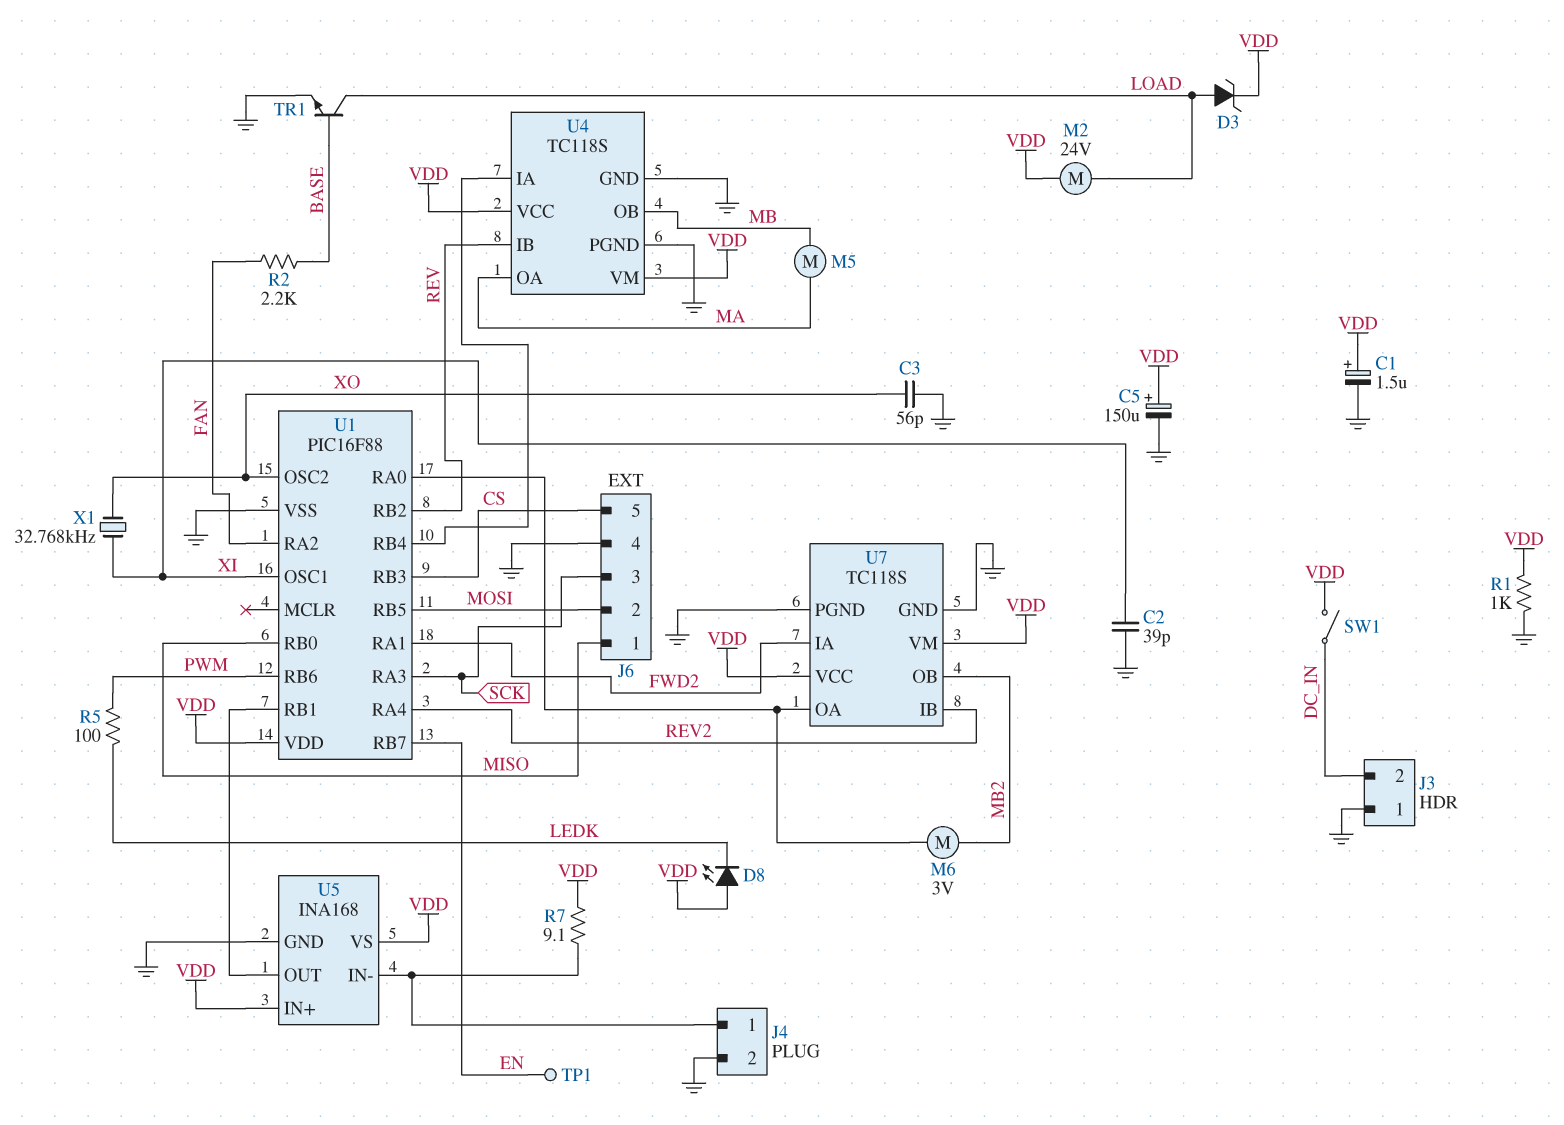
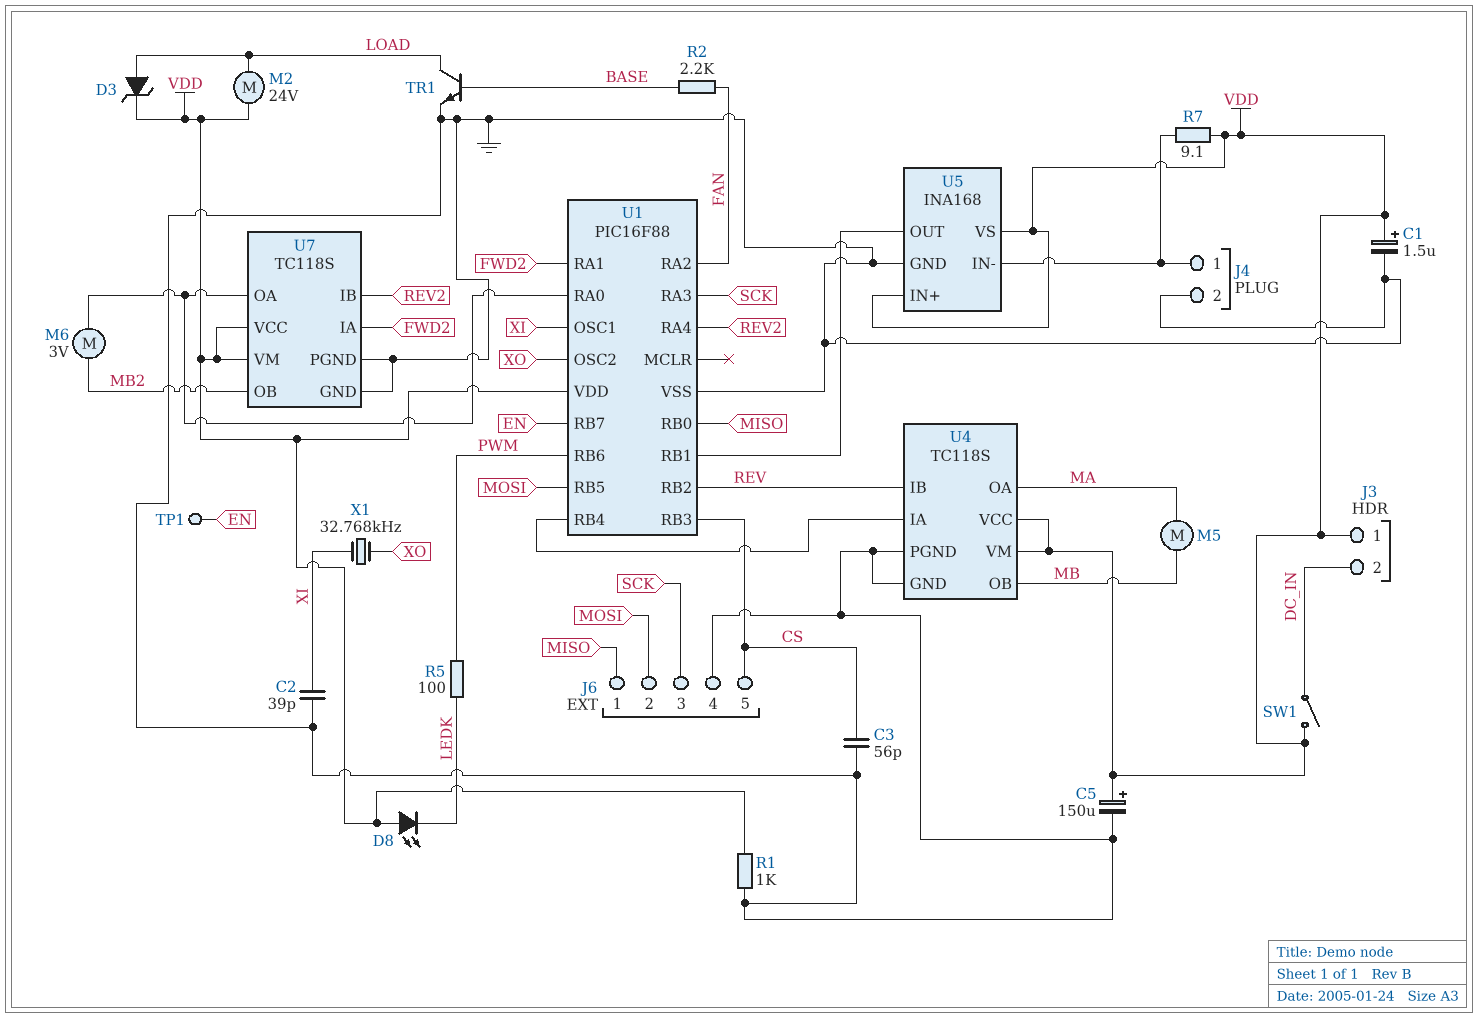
C3: 56pF (GND, XO) -> 56pF (CS, GND)
J3 pin 1: GND -> VDD

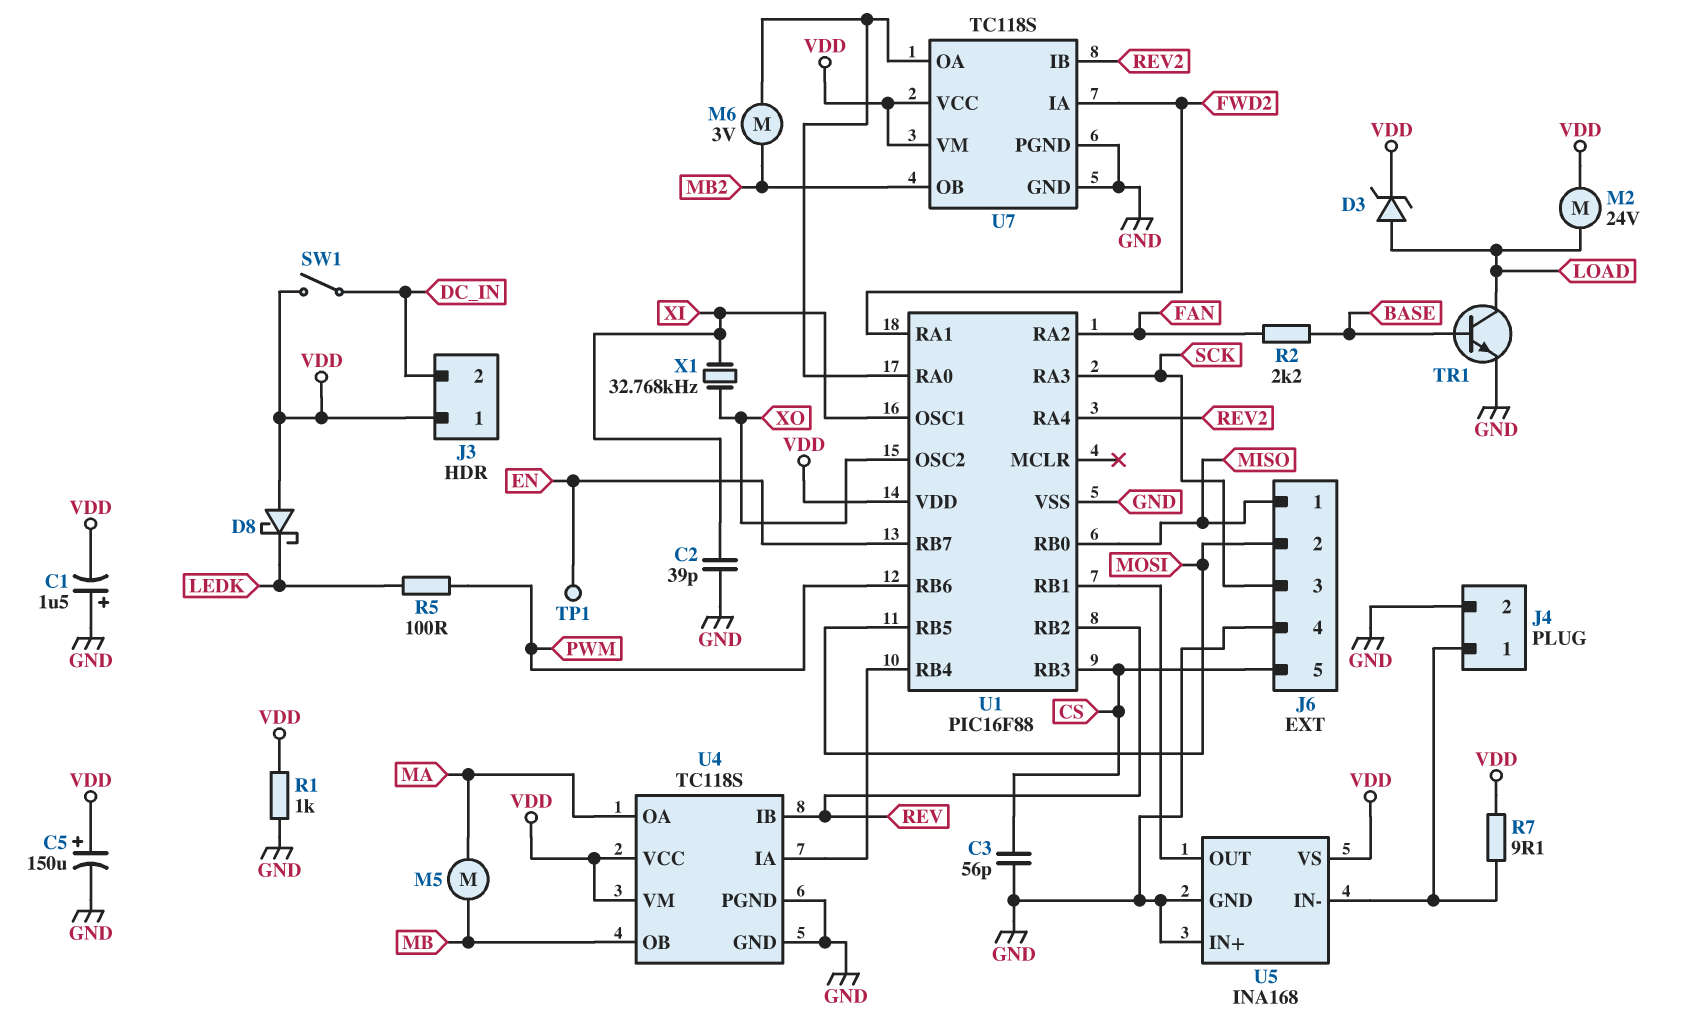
C1: 1.5uF (plus VDD, minus GND) -> 1.5uF (plus GND, minus VDD)
D8: LED (A VDD, K LEDK) -> schottky (A VDD, K LEDK)
U5 pin IN+: VDD -> GND

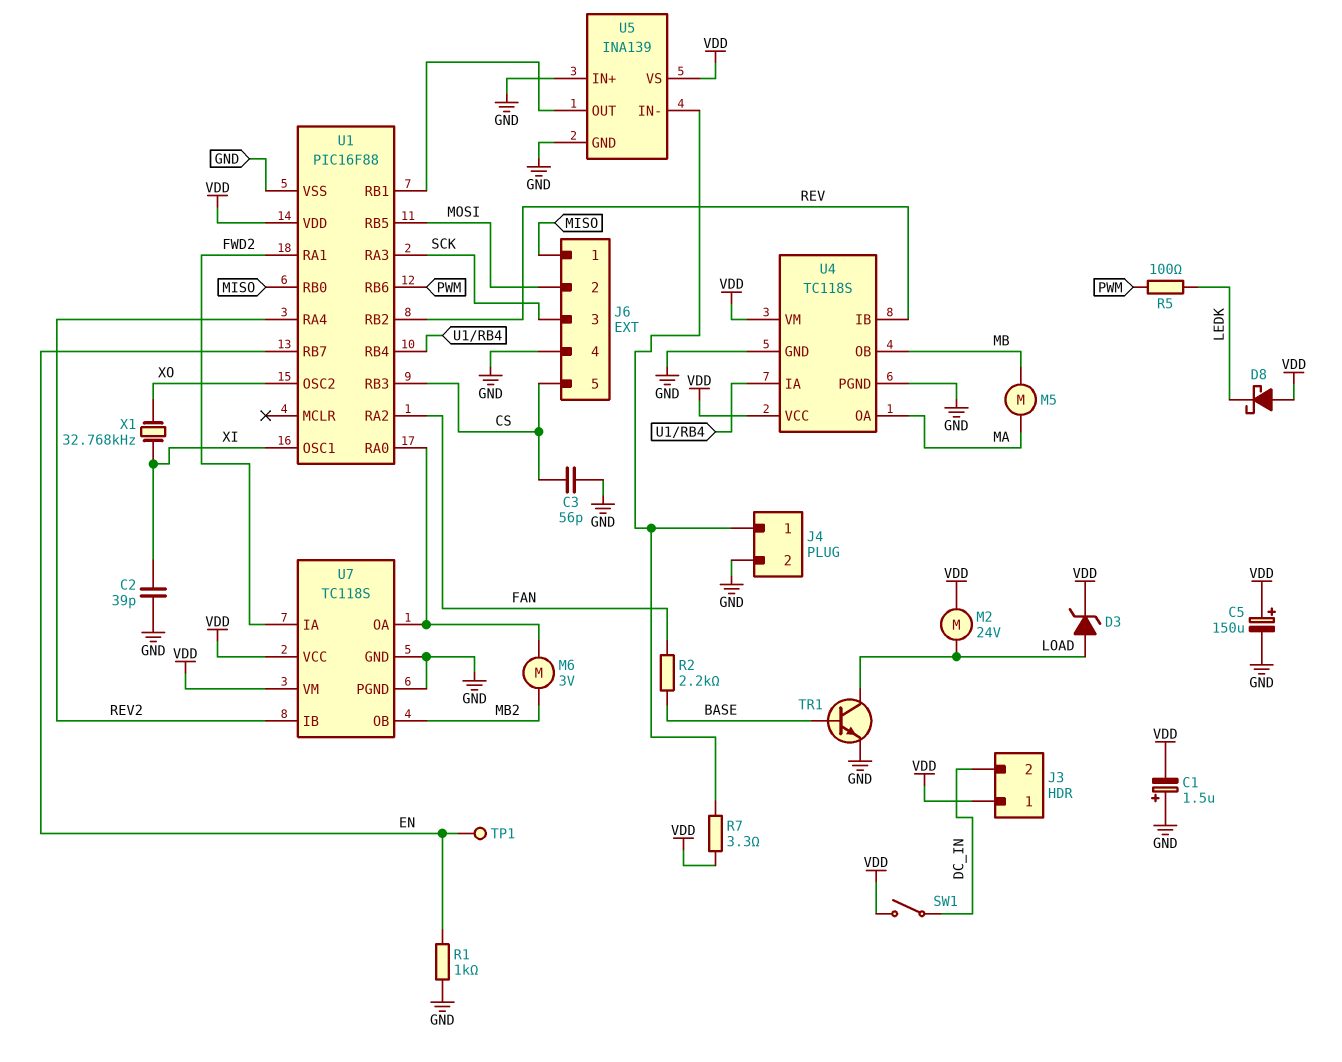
R1: 1k (GND, VDD) -> 1k (EN, GND)
R7: 9.1 (J4/1, VDD) -> 3.3 (J4/1, VDD)
U5: INA168 -> INA139

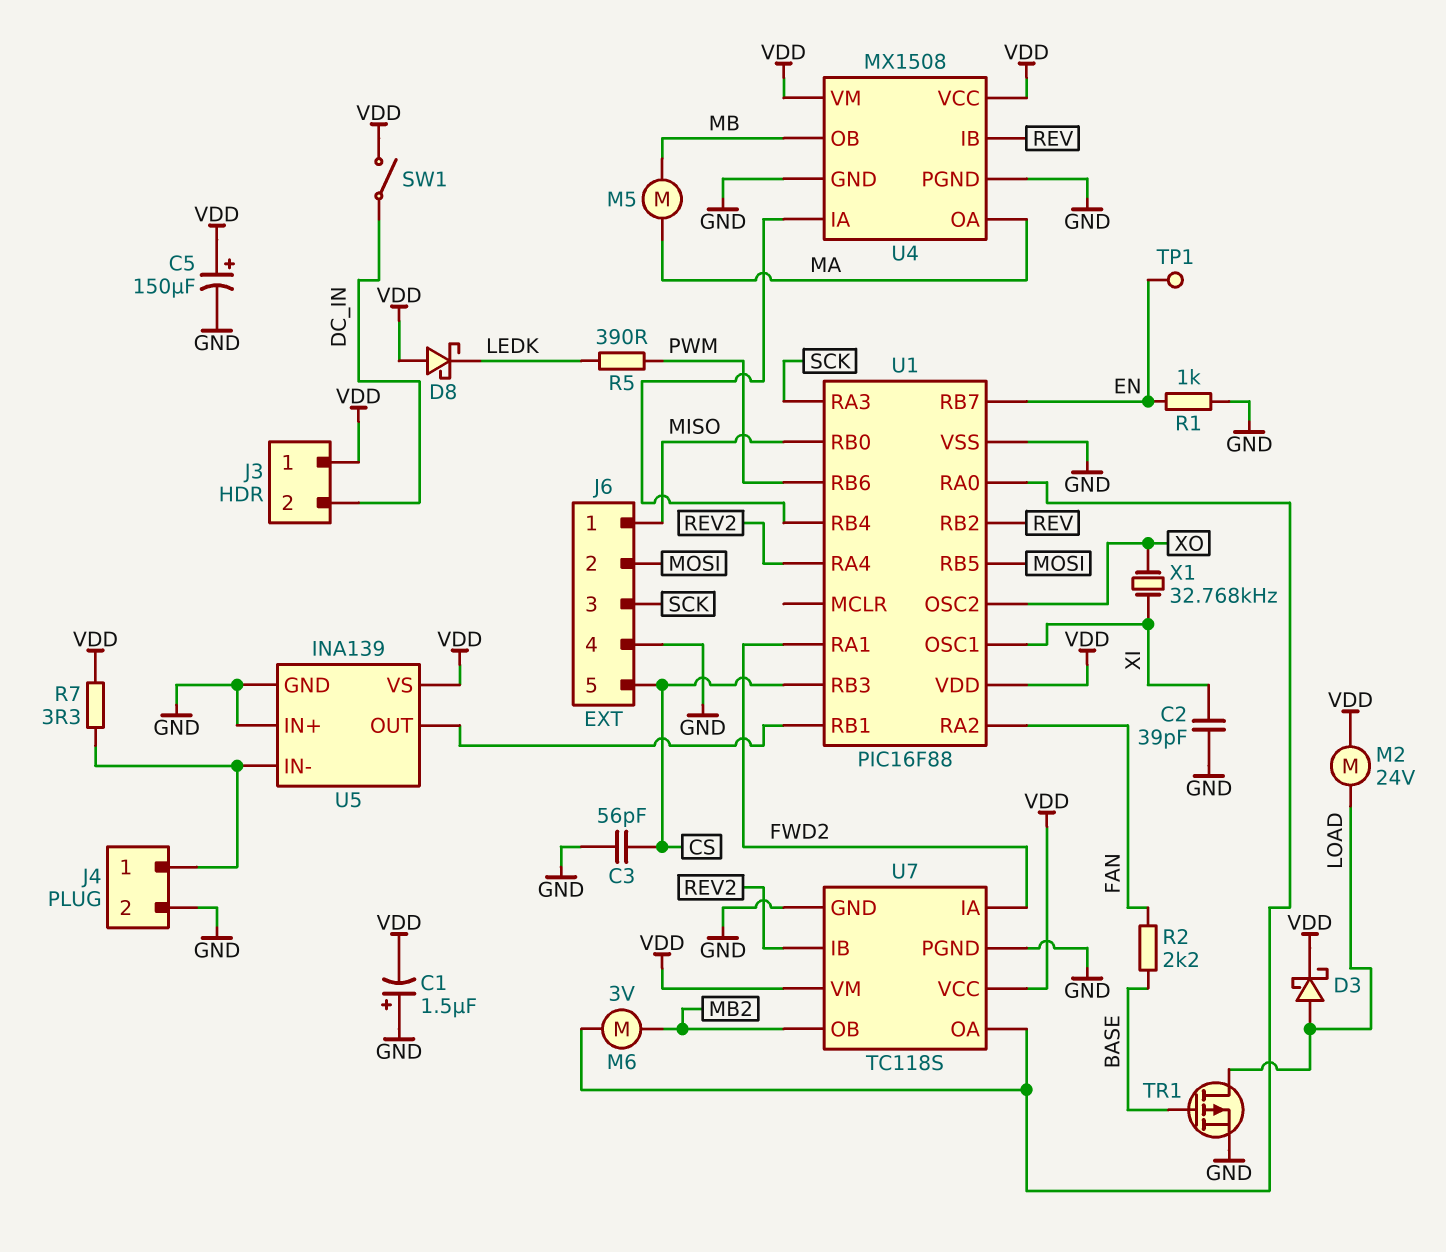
D3: zener (A LOAD, K VDD) -> schottky (A LOAD, K VDD)
R5: 100 (LEDK, PWM) -> 390 (LEDK, PWM)
TR1: NPN (B BASE, C LOAD, E GND) -> PMOS (G BASE, D LOAD, S GND)
U4: TC118S -> MX1508

